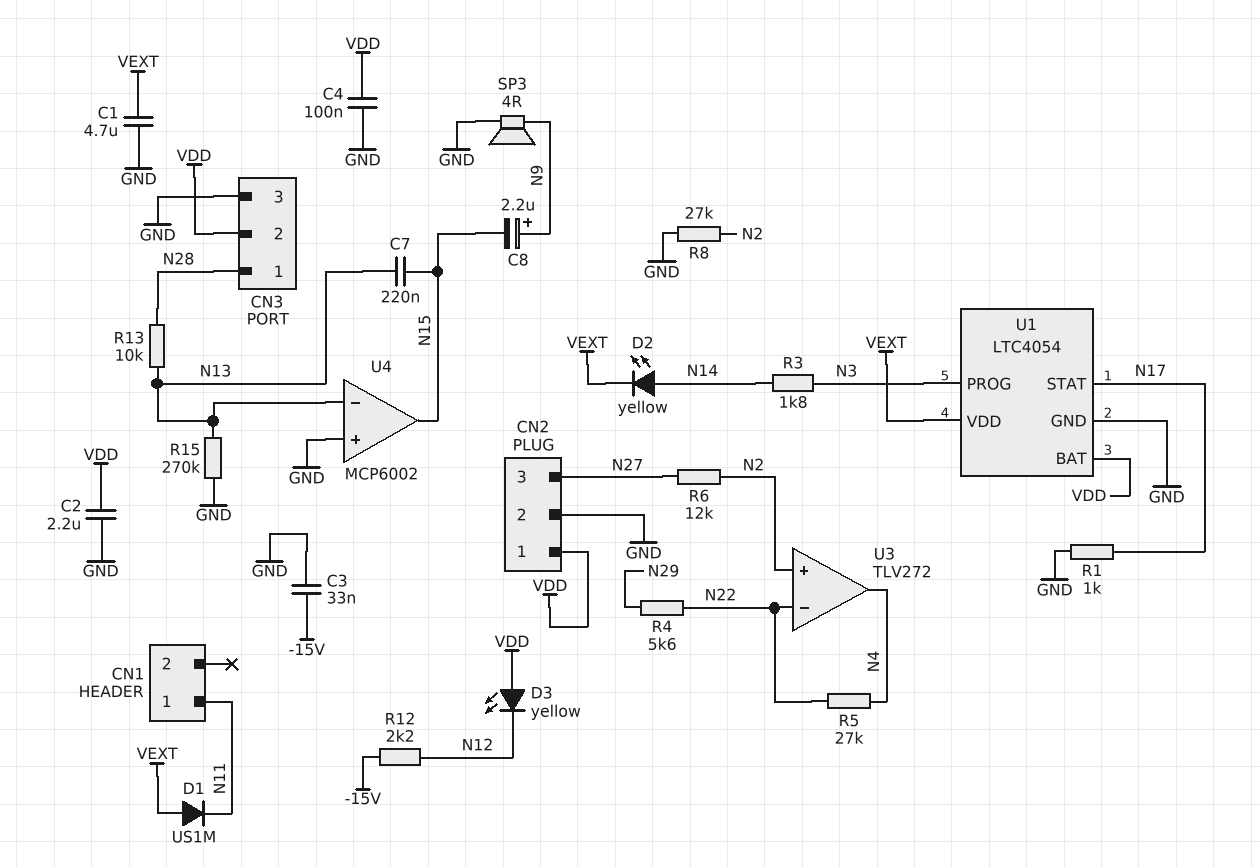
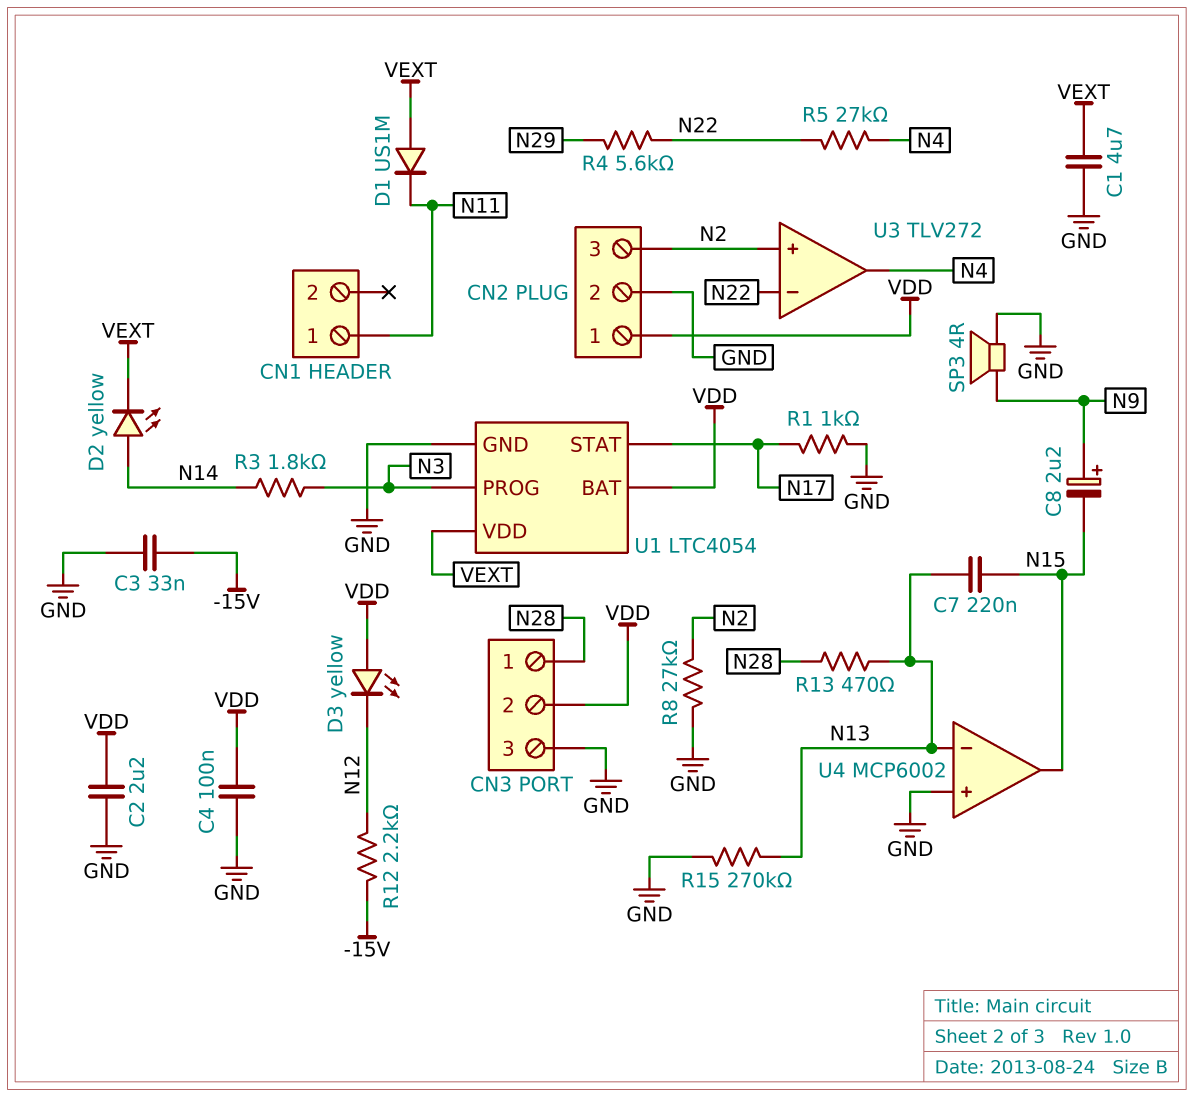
CN2 pin 3: N27 -> N2
R6: 12k (N2, N27) -> none
R13: 10k (N13, N28) -> 470 (N13, N28)

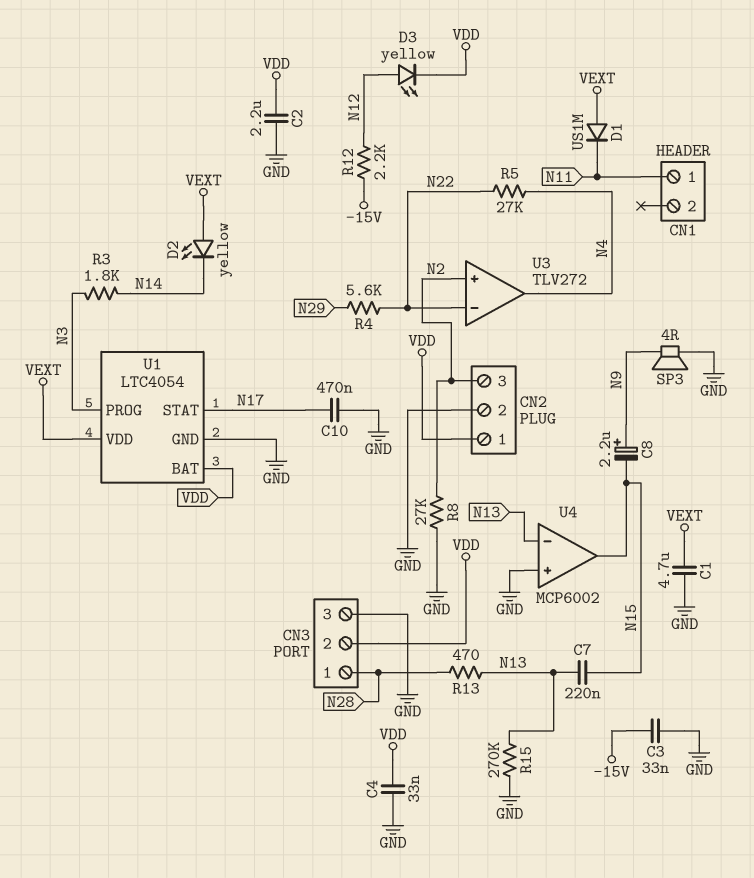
C4: 100nF (GND, VDD) -> 33nF (GND, VDD)
C10: none -> 470nF (GND, N17)
D2: LED yellow (A N14, K VEXT) -> LED yellow (A VEXT, K N14)
D3: LED yellow (A VDD, K N12) -> LED yellow (A N12, K VDD)
R1: 1k (GND, N17) -> none

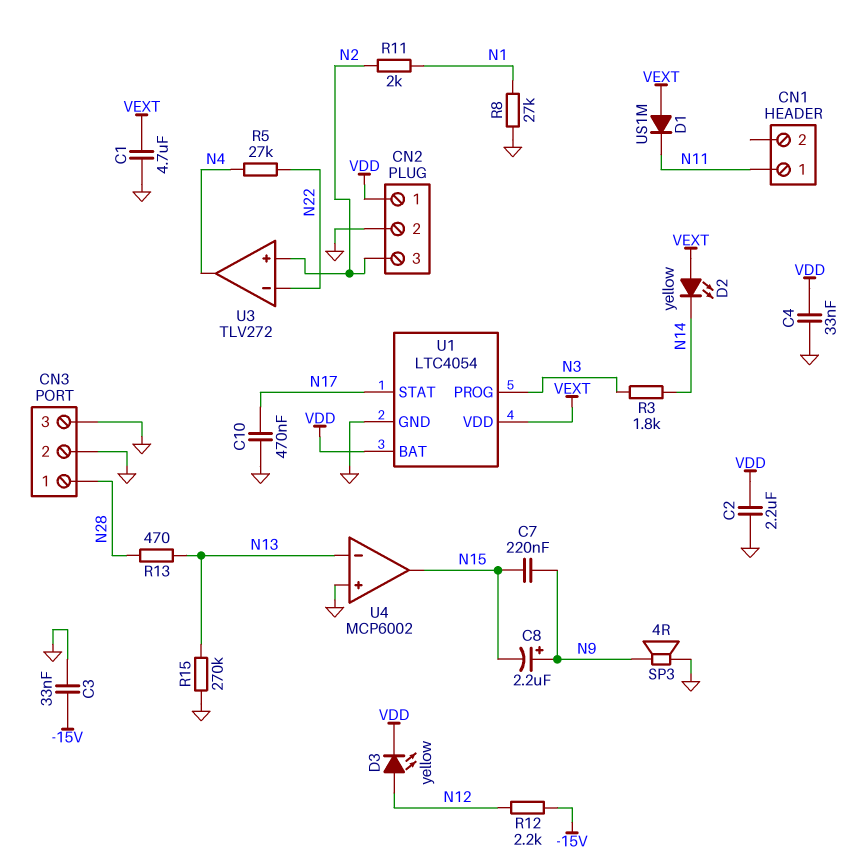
C7: 220nF (N13, N15) -> 220nF (N9, N15)
CN3 pin 2: VDD -> GND
R4: 5.6k (N22, N29) -> none
R8: 27k (GND, N2) -> 27k (GND, N1)
R11: none -> 2k (N1, N2)

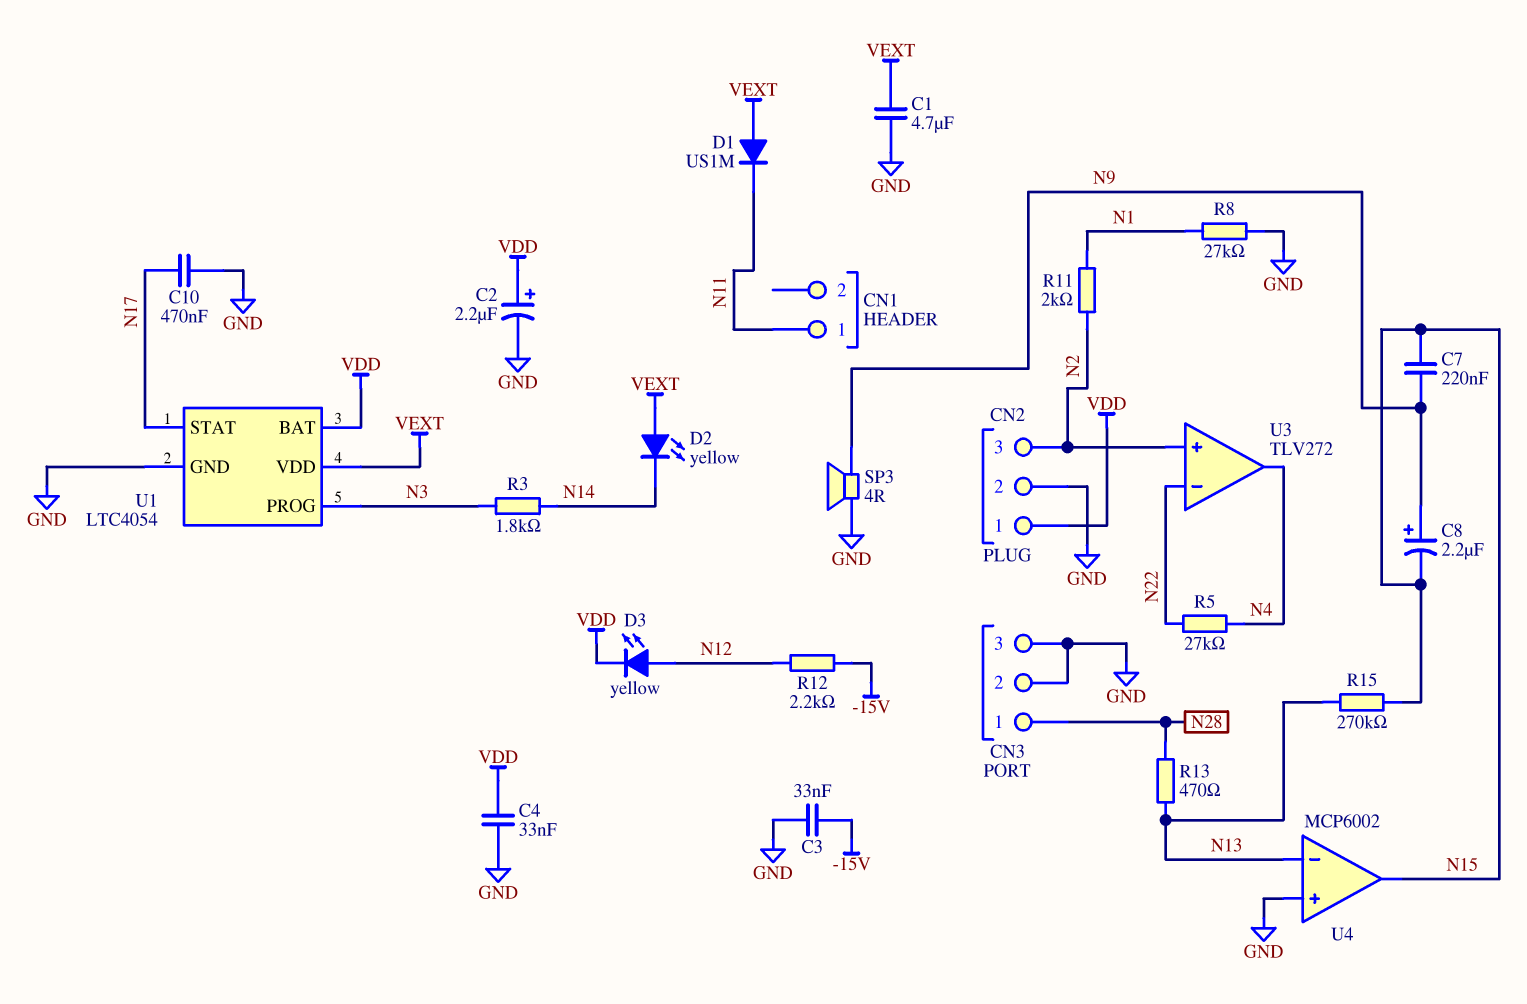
C2: 2.2uF (GND, VDD) -> 2.2uF (plus VDD, minus GND)
R15: 270k (GND, N13) -> 270k (N13, N15)

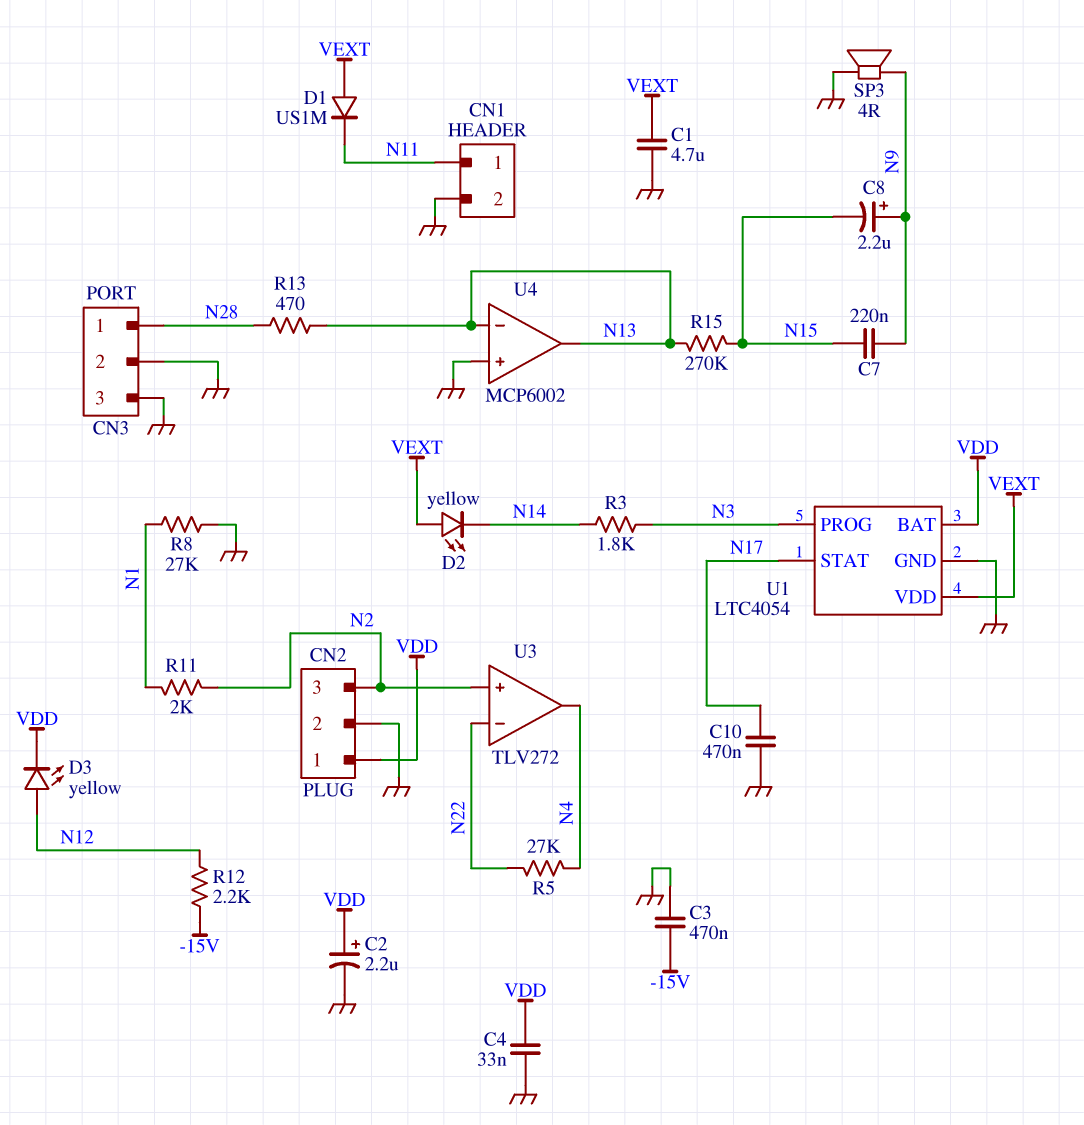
C3: 33nF (-15V, GND) -> 470nF (-15V, GND)
CN1 pin 2: none -> GND
U4 pin out: N15 -> N13

